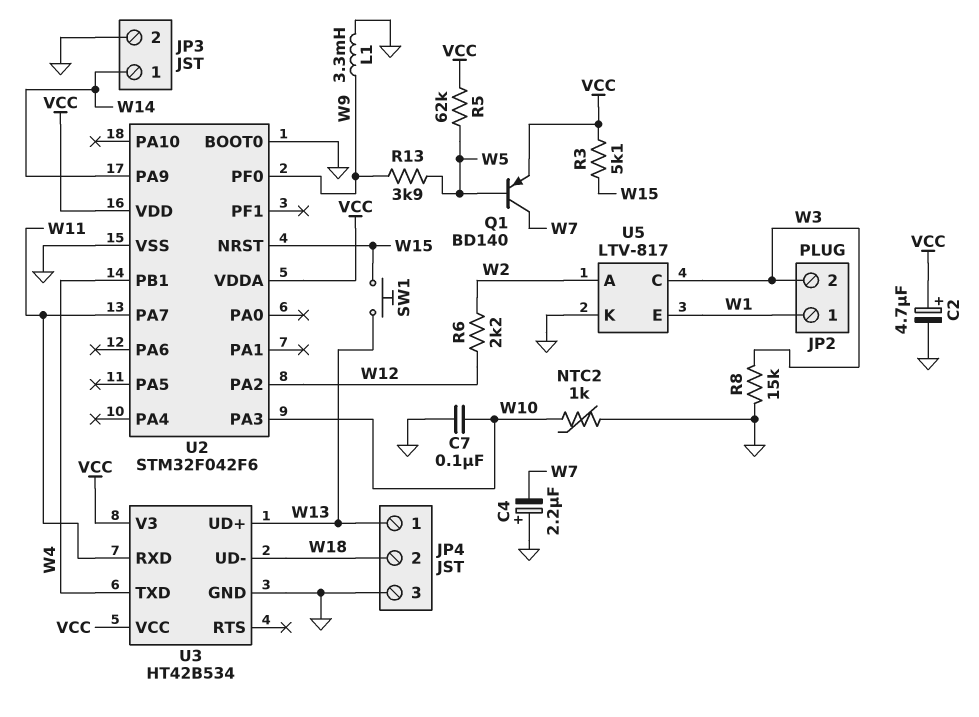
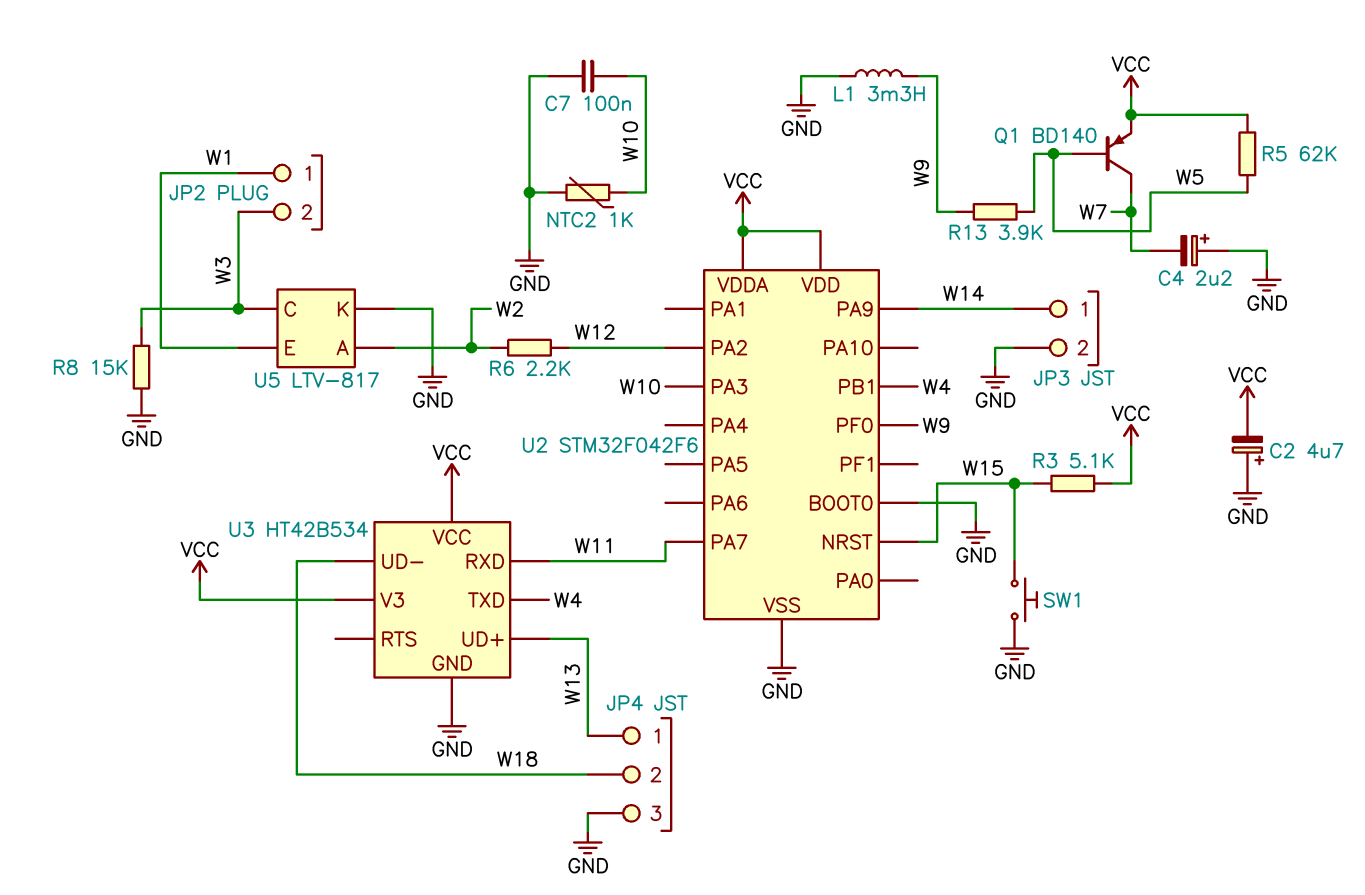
C2: 4.7uF (plus VCC, minus GND) -> 4.7uF (plus GND, minus VCC)
SW1: button (W13, W15) -> button (GND, W15)

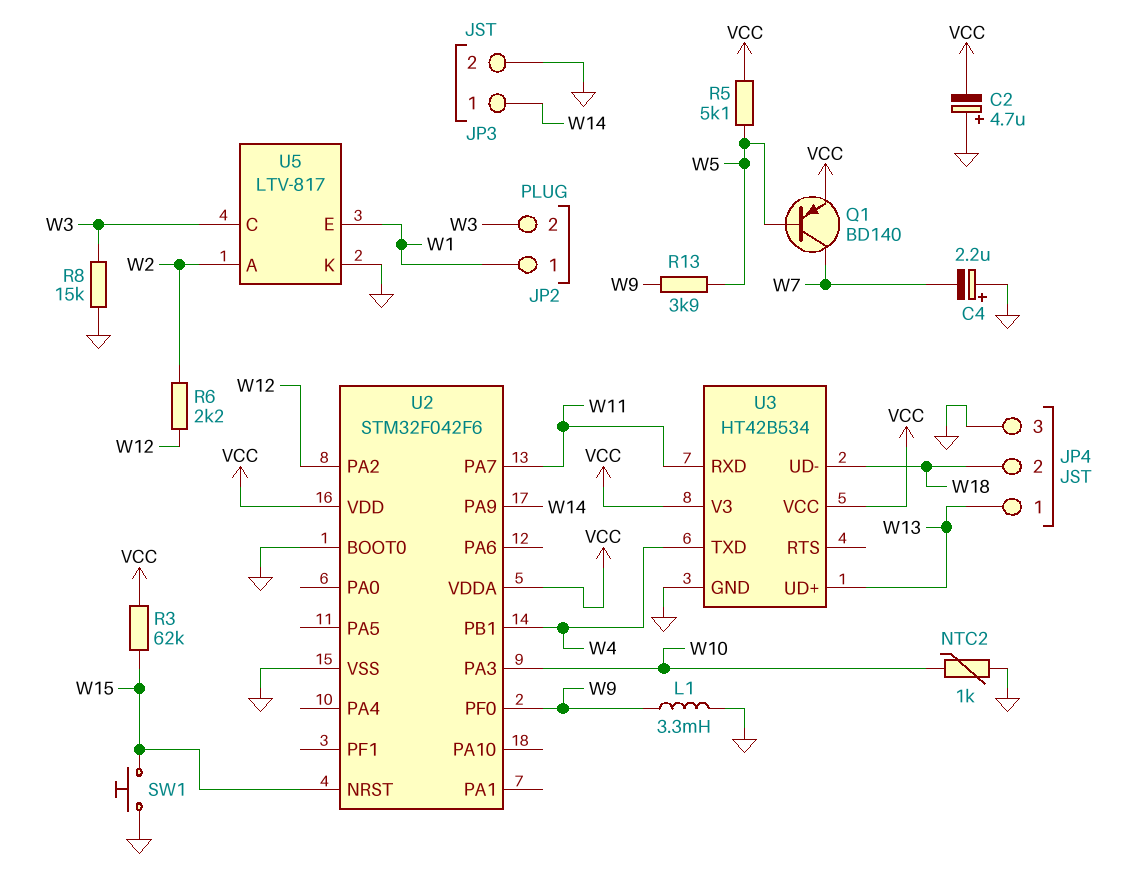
C7: 100nF (GND, W10) -> none
R3: 5.1k (VCC, W15) -> 62k (VCC, W15)
R5: 62k (VCC, W5) -> 5.1k (VCC, W5)

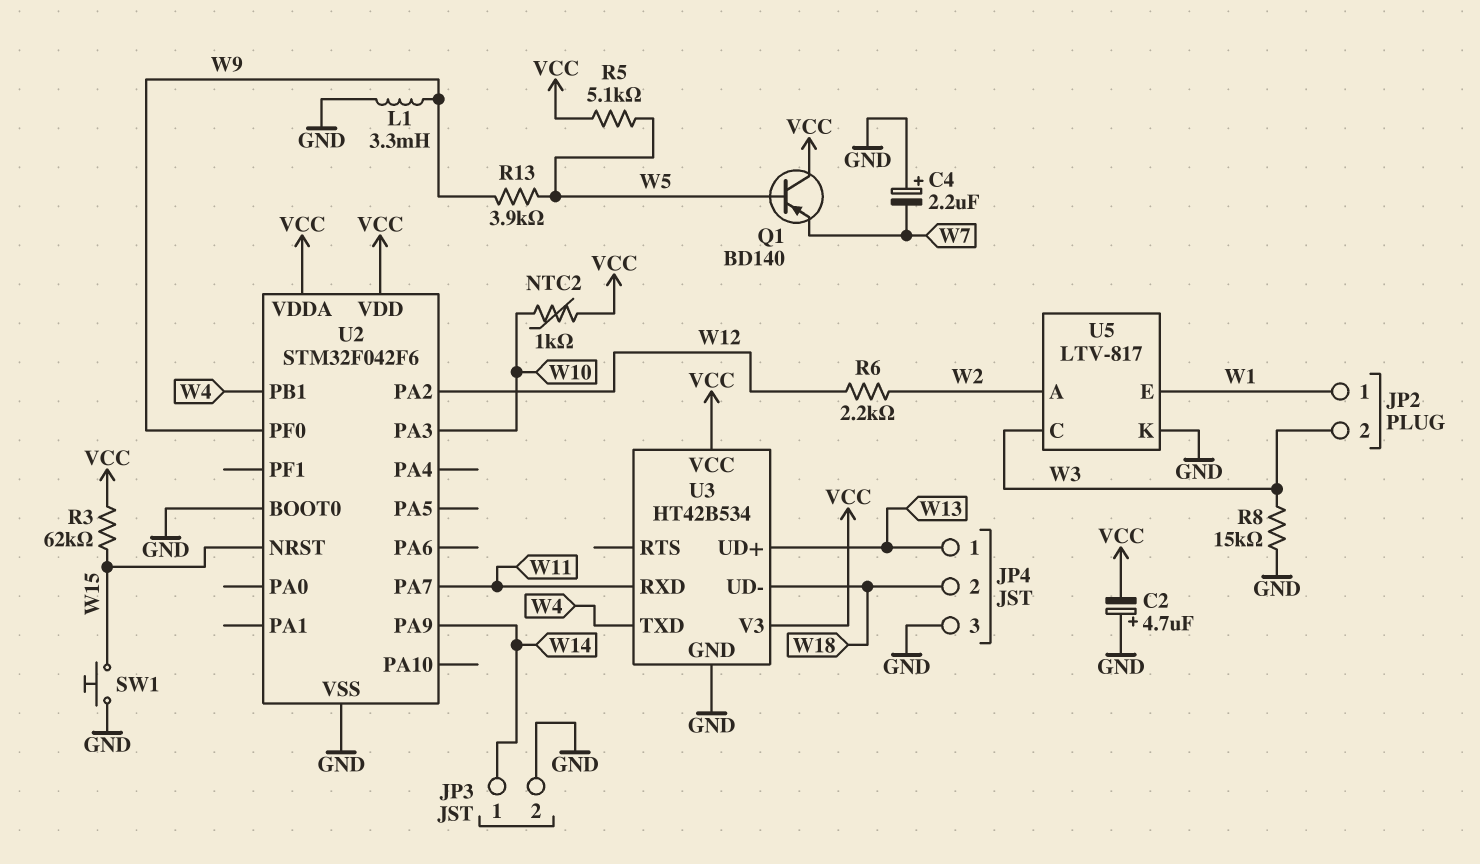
NTC2: 1k (GND, W10) -> 1k (VCC, W10)
Q1: PNP BD140 (B W5, C W7, E VCC) -> PNP BD140 (B W5, C VCC, E W7)

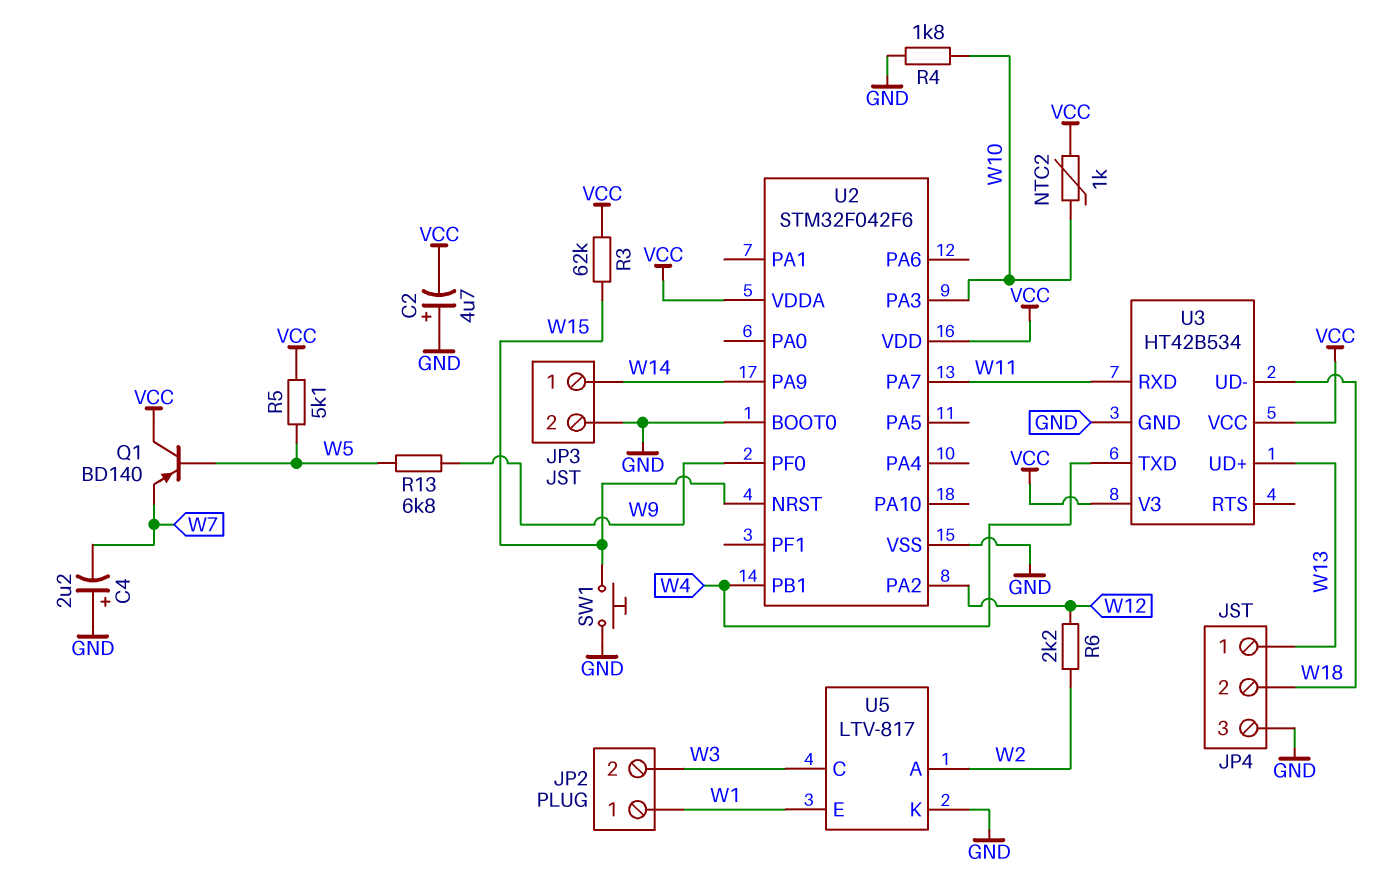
L1: 3.3mH (GND, W9) -> none
R4: none -> 1.8k (GND, W10)
R8: 15k (GND, W3) -> none
R13: 3.9k (W5, W9) -> 6.8k (W5, W9)

